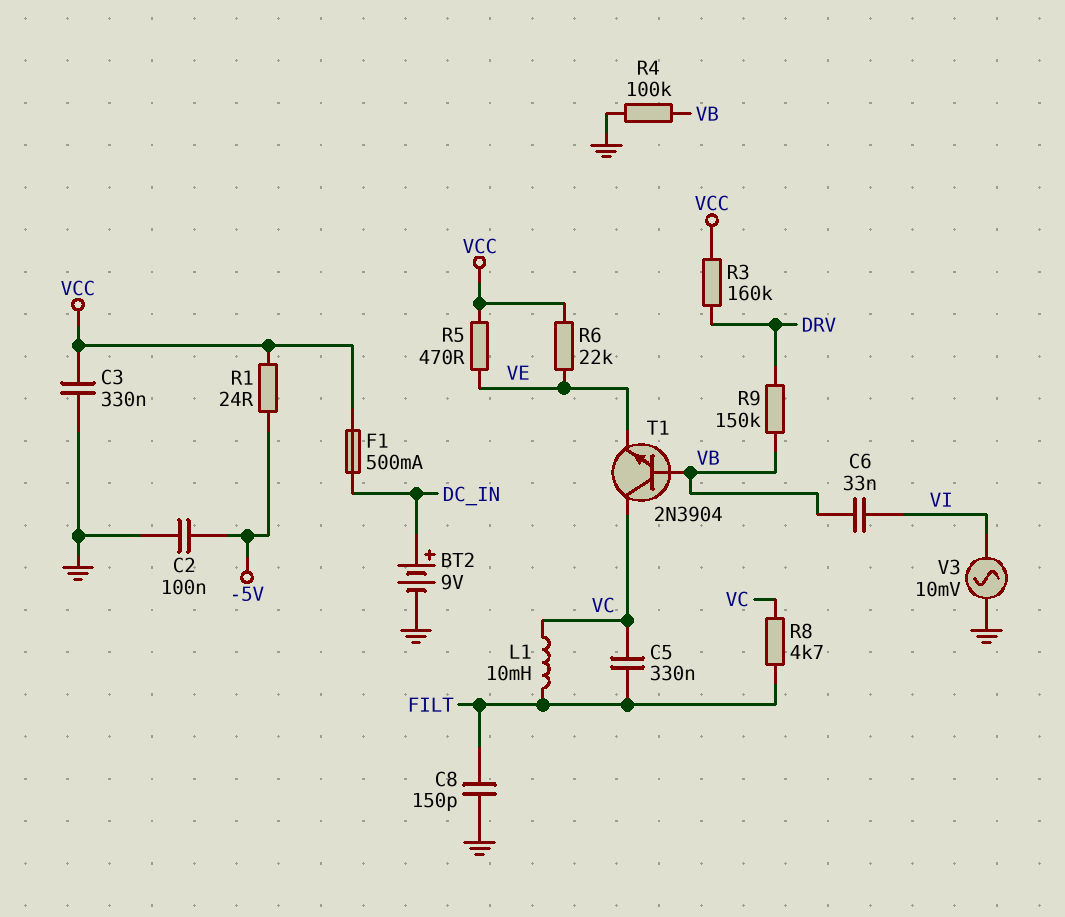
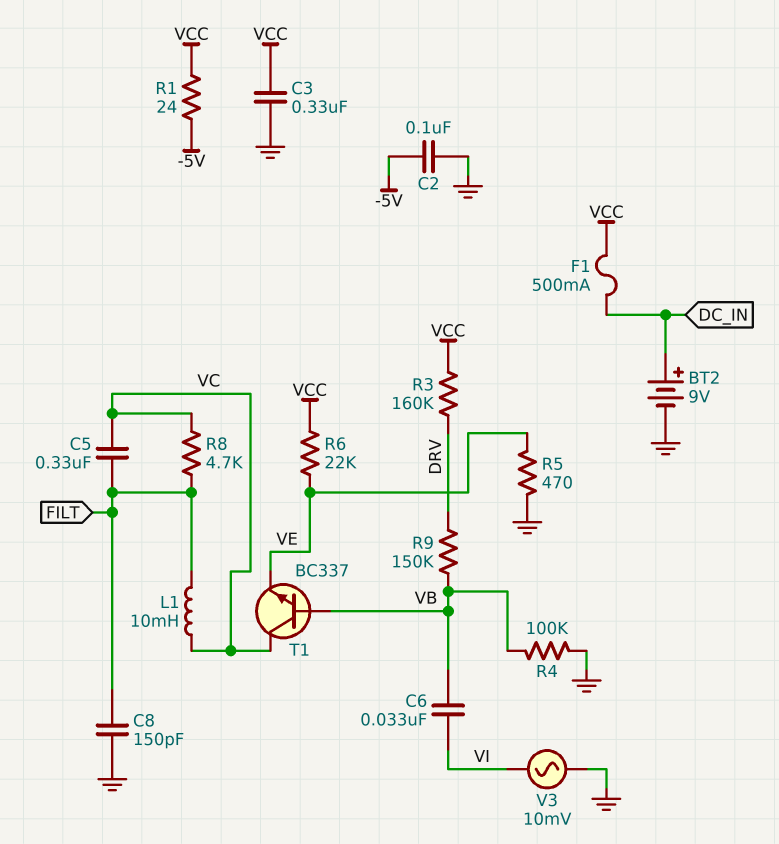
R5: 470 (VCC, VE) -> 470 (GND, VE)
T1: NPN 2N3904 (B VB, C VC, E VE) -> NPN BC337 (B VB, C VC, E VE)

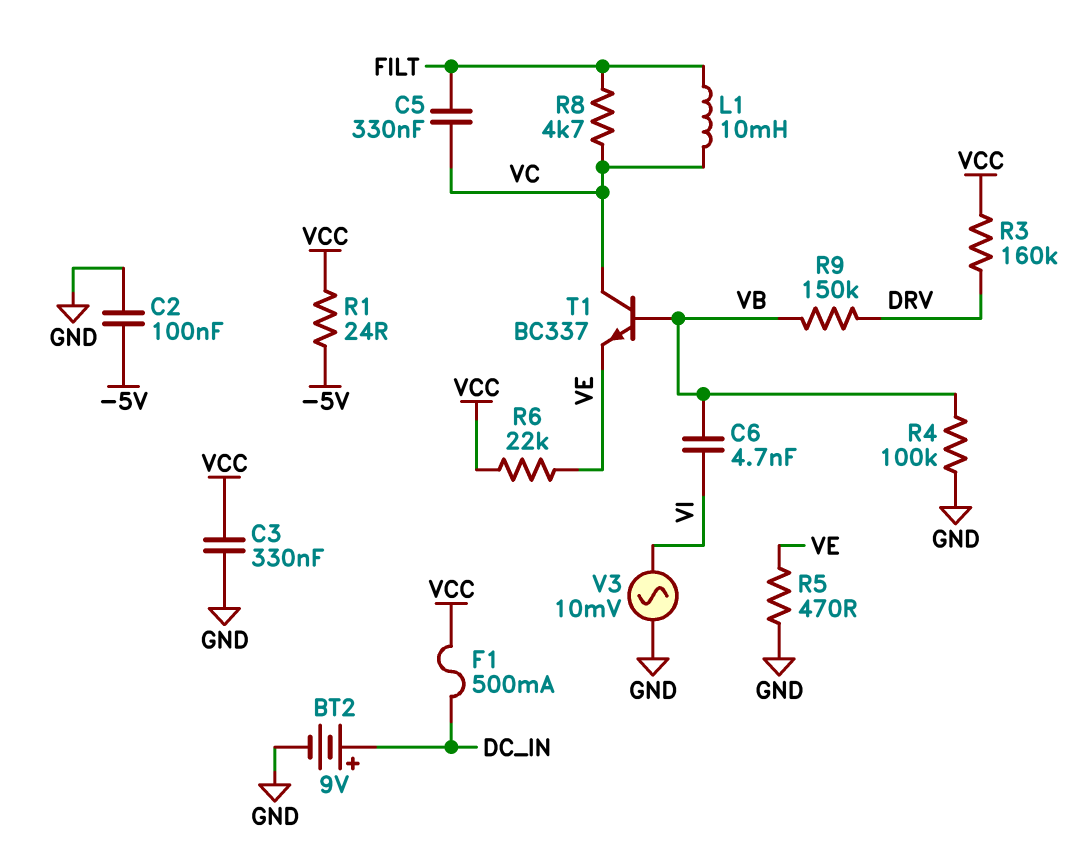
C6: 33nF (VB, VI) -> 4.7nF (VB, VI)
C8: 150pF (FILT, GND) -> none

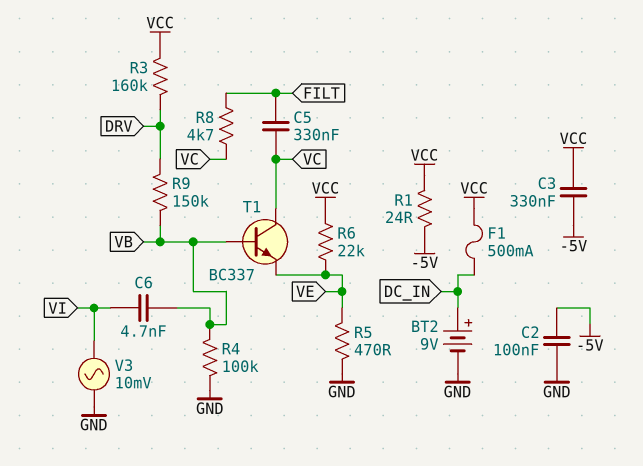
C3: 330nF (GND, VCC) -> 330nF (-5V, VCC)
L1: 10mH (FILT, VC) -> none

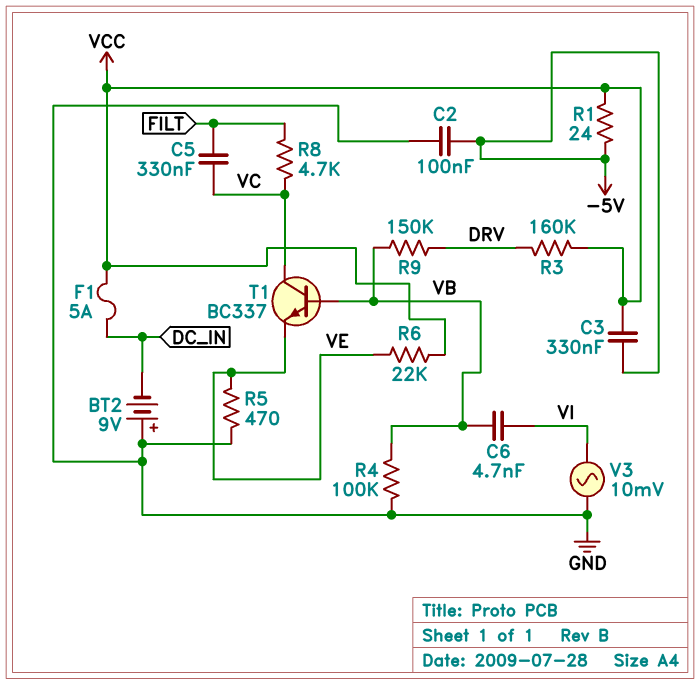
BT2: 9V (plus DC_IN, minus GND) -> 9V (plus GND, minus DC_IN)
F1: 500mA (DC_IN, VCC) -> 5A (DC_IN, VCC)

